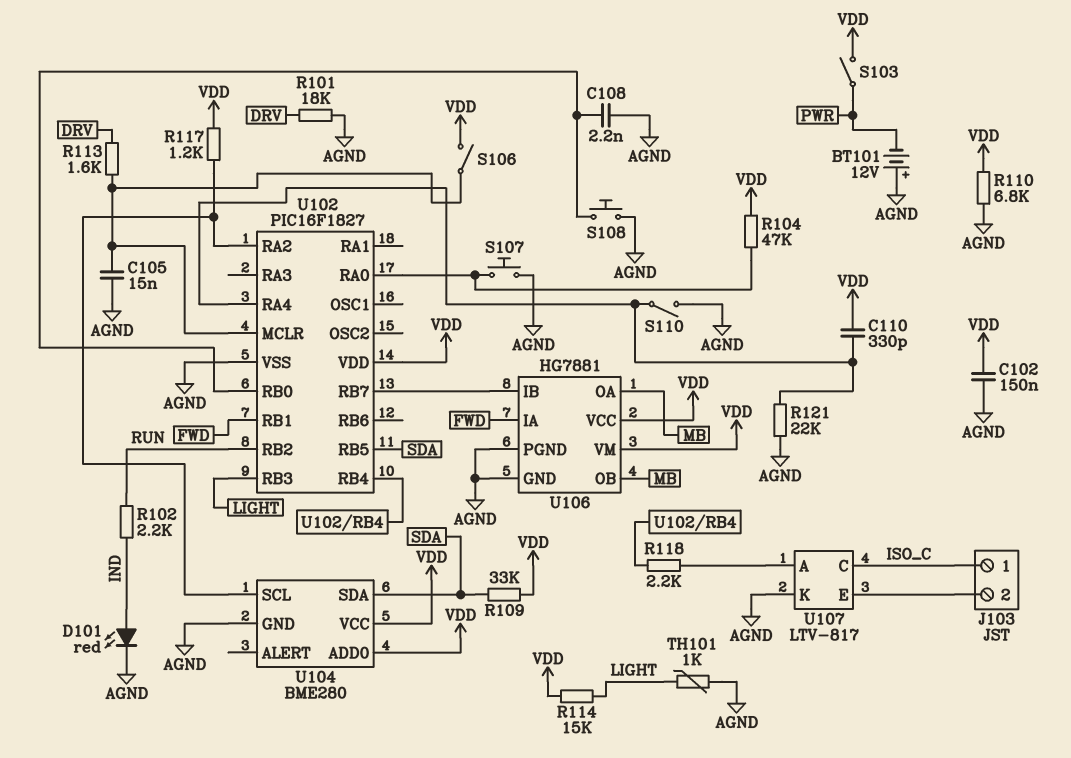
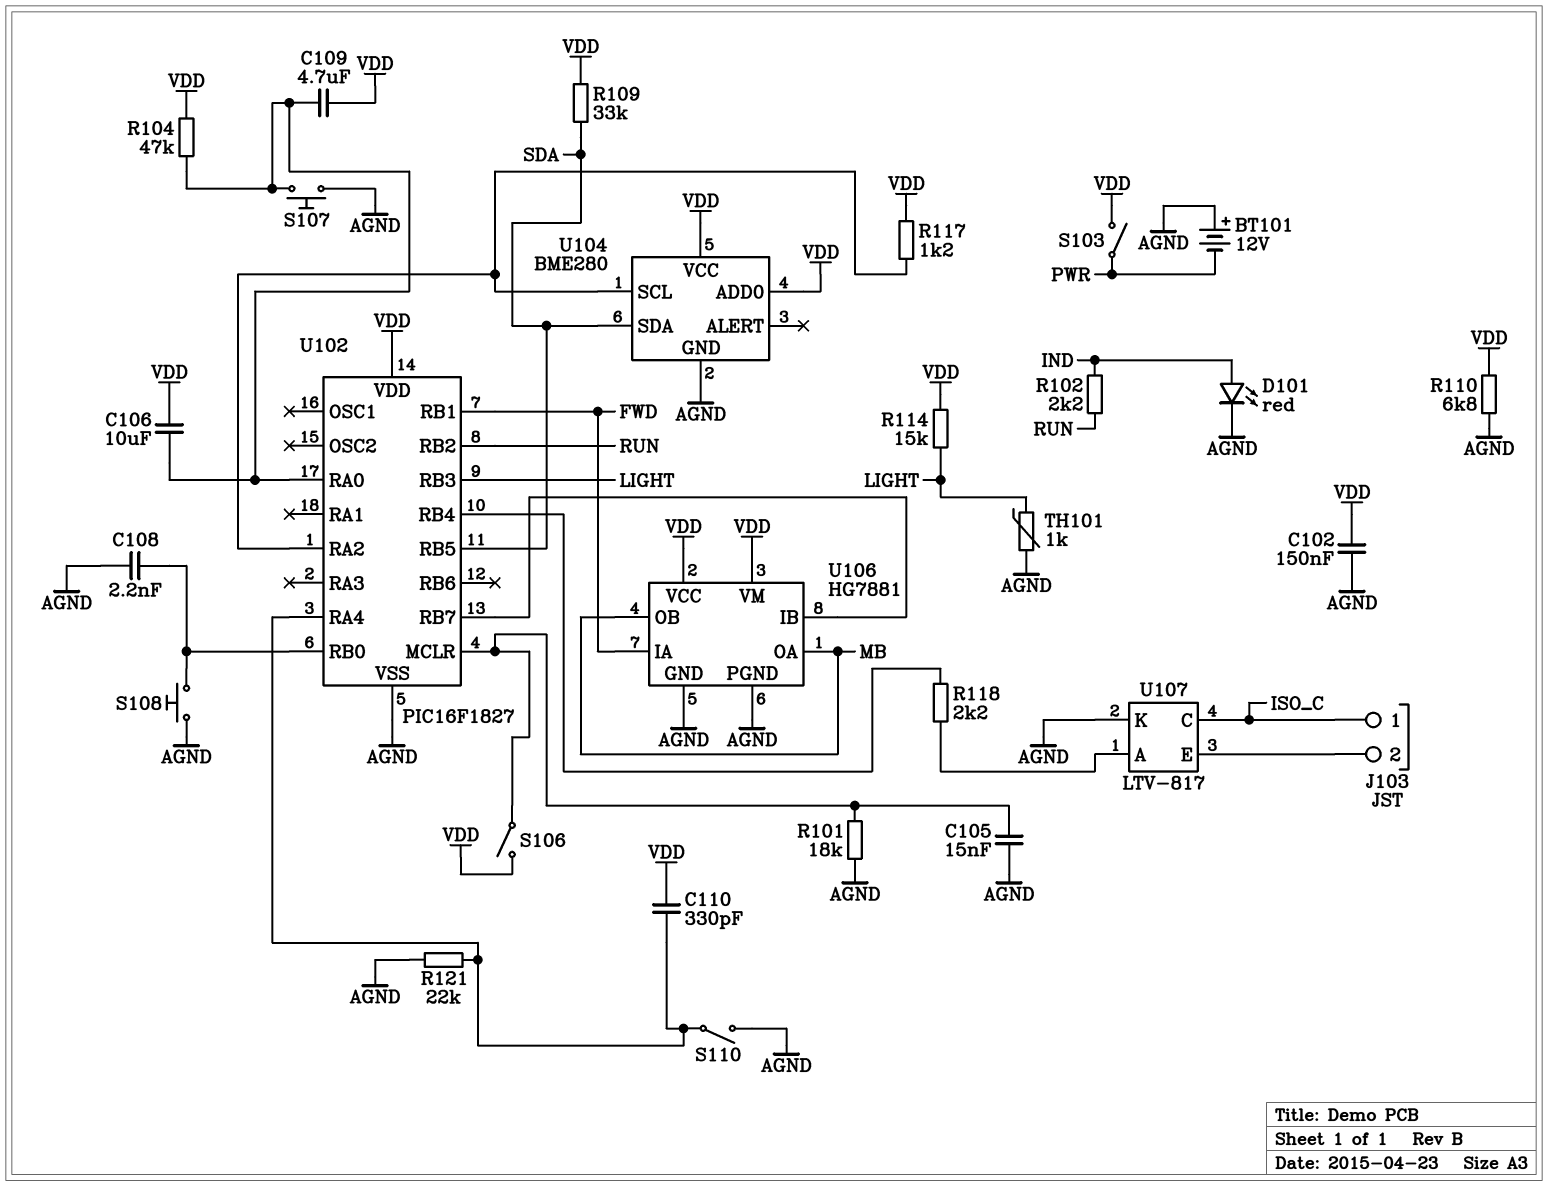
C106: none -> 10uF (U102/RA0, VDD)
C109: none -> 4.7uF (U102/RA0, VDD)
R101: 18k (AGND, DRV) -> 18k (AGND, U102/MCLR)
R113: 1.6k (DRV, U102/MCLR) -> none

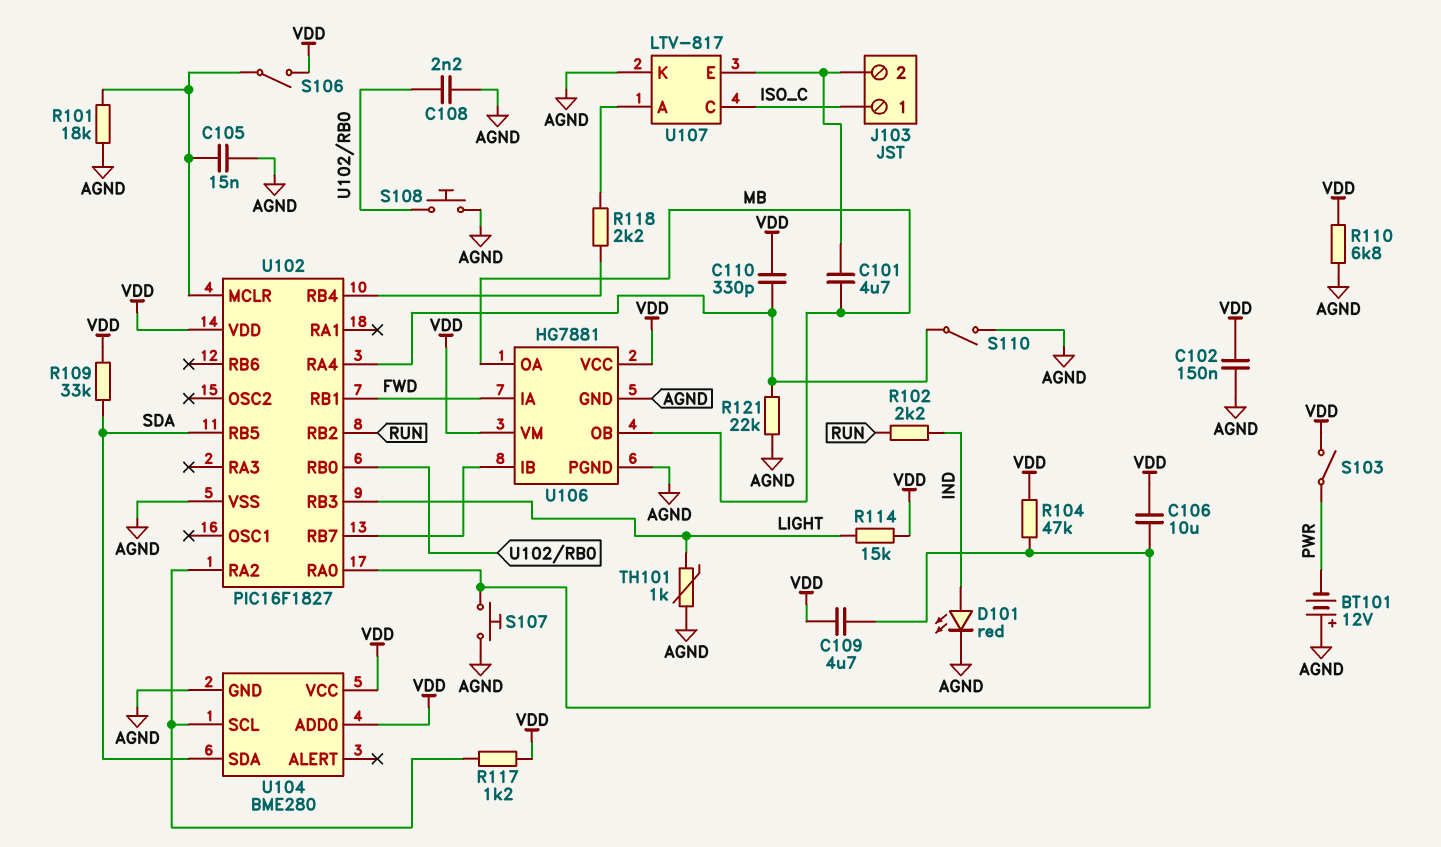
C101: none -> 4.7uF (J103/2, MB)

